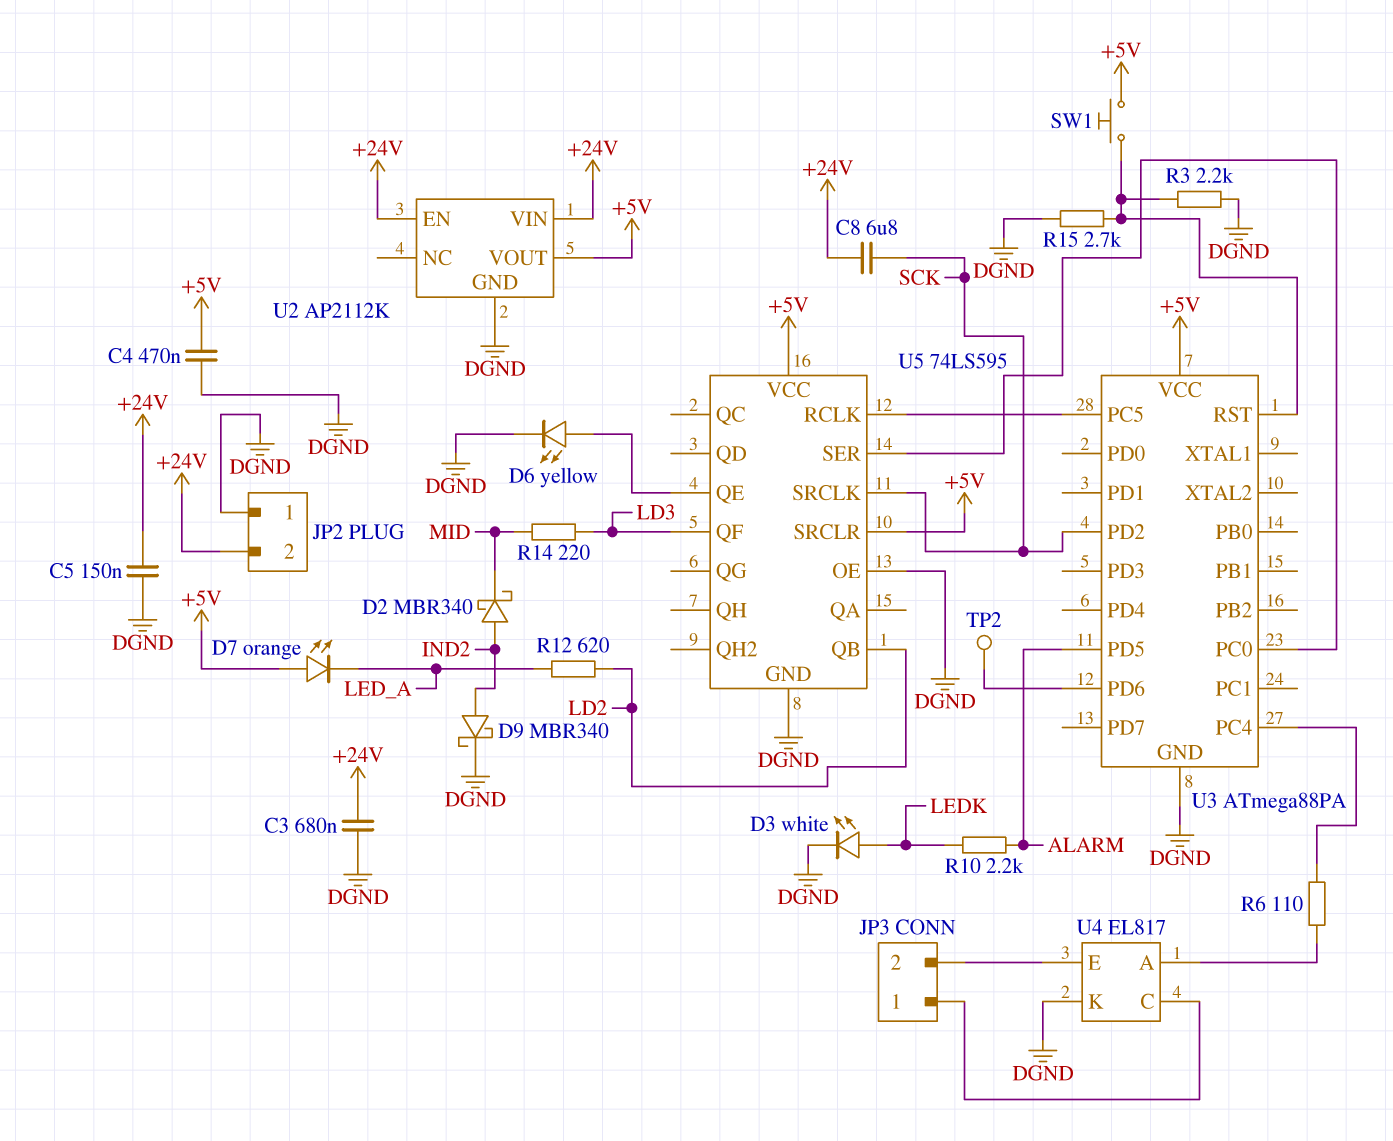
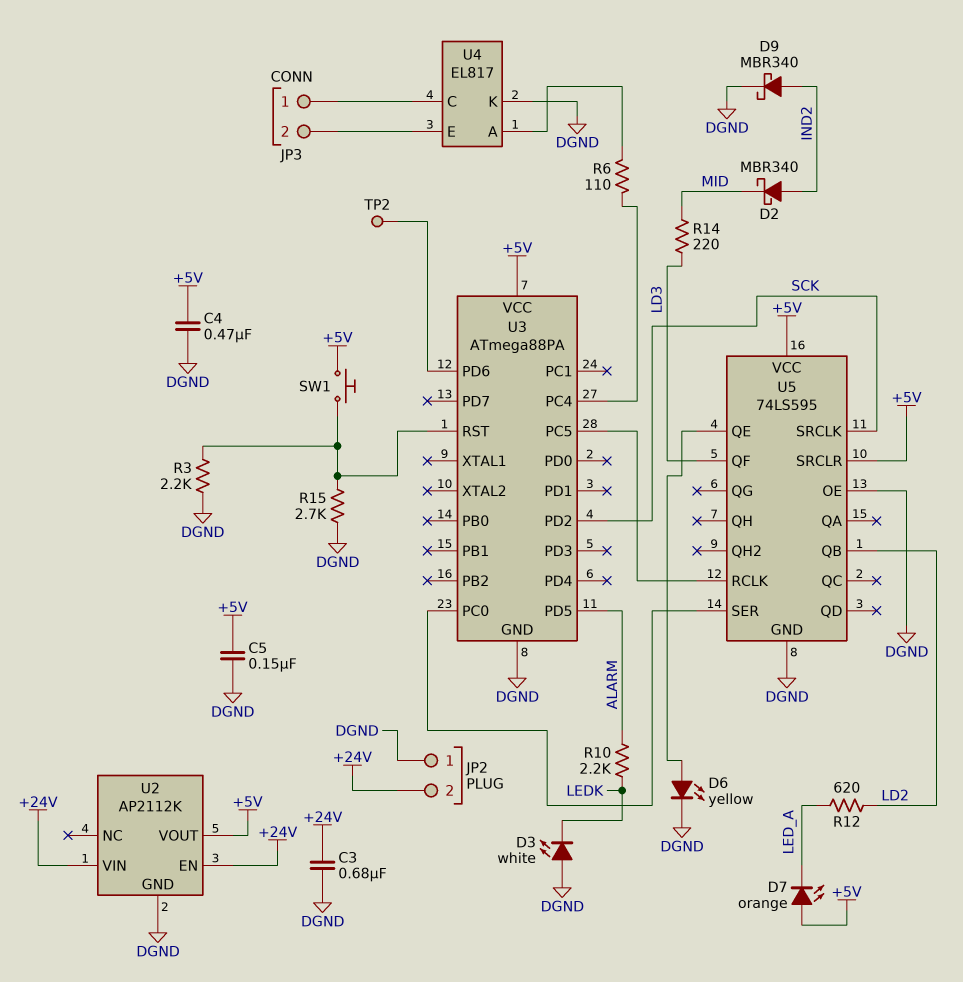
C5: 150nF (+24V, DGND) -> 150nF (+5V, DGND)
C8: 6.8uF (+24V, SCK) -> none
D3: LED white (A LEDK, K DGND) -> LED white (A DGND, K LEDK)

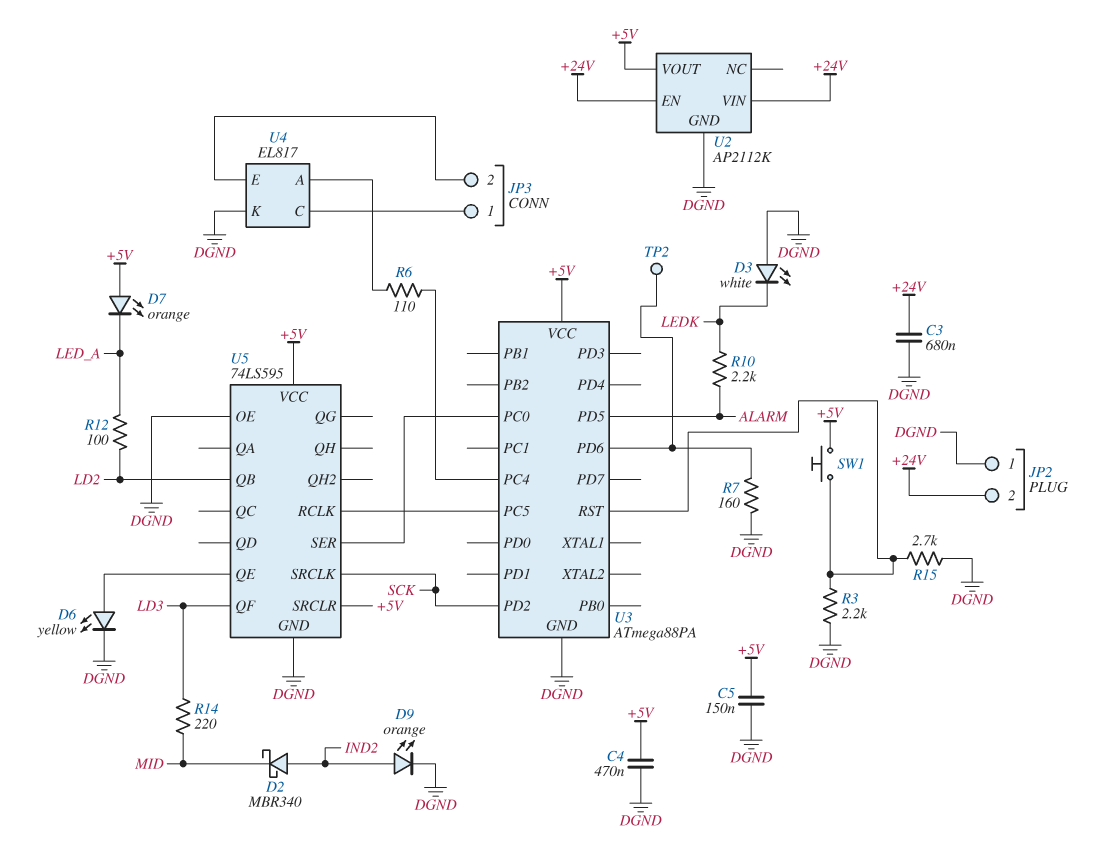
D9: schottky MBR340 (A IND2, K DGND) -> LED orange (A IND2, K DGND)
R7: none -> 160 (DGND, U3/PD6)
R12: 620 (LD2, LED_A) -> 100 (LD2, LED_A)

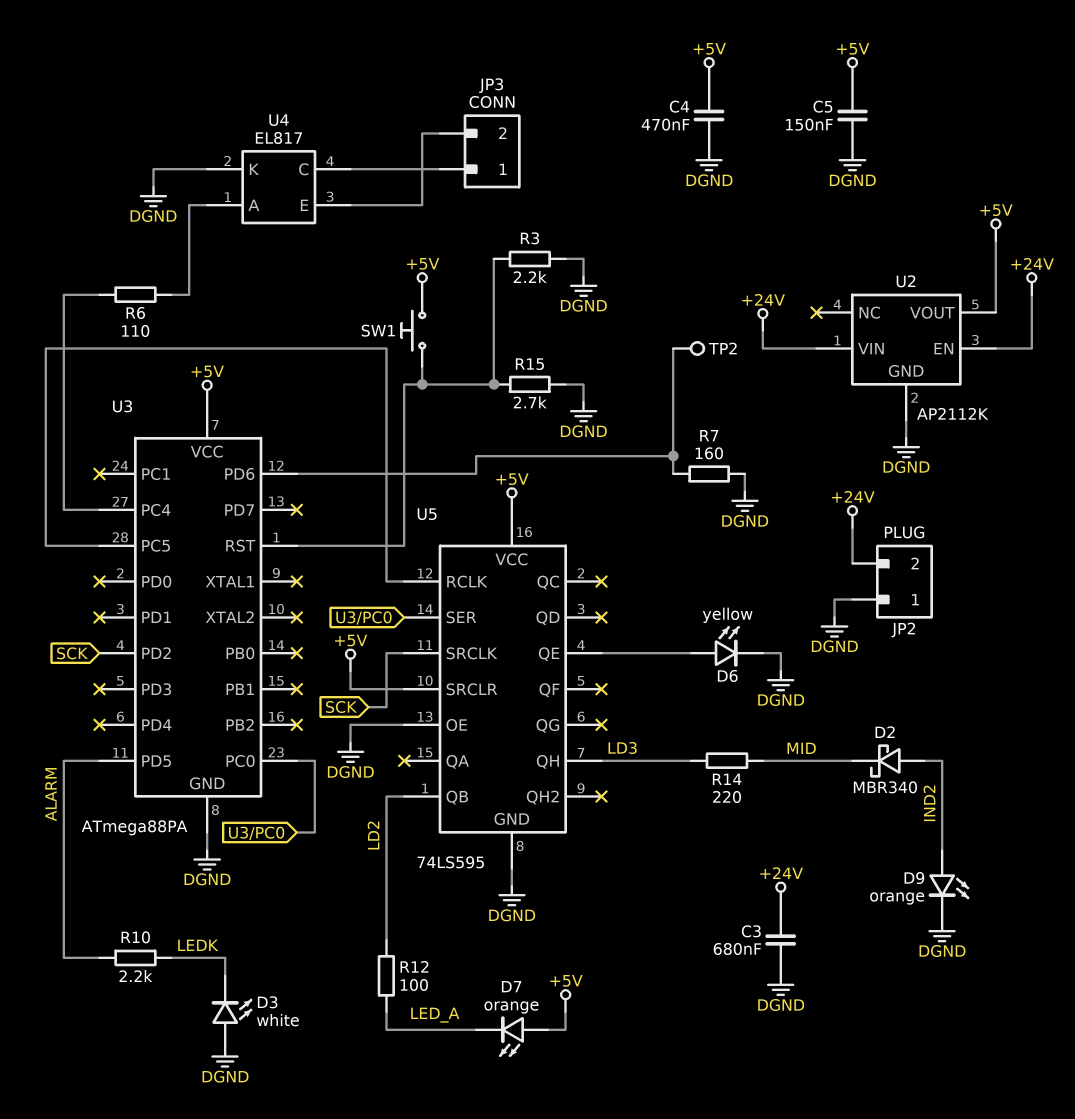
U5 pin QF: LD3 -> none
U5 pin QH: none -> LD3

